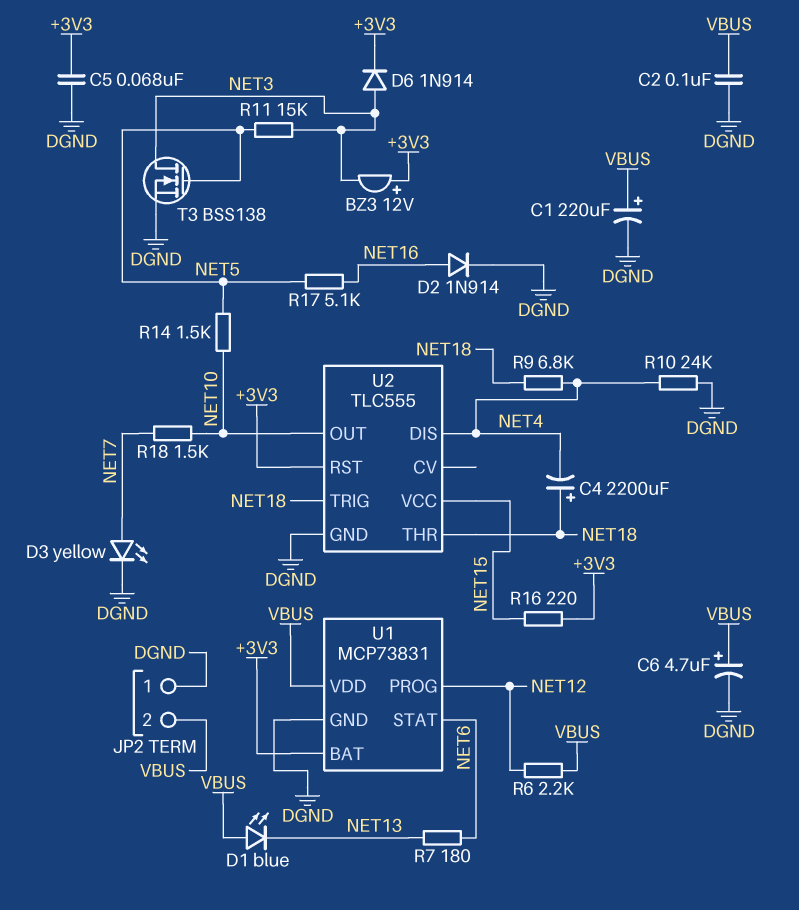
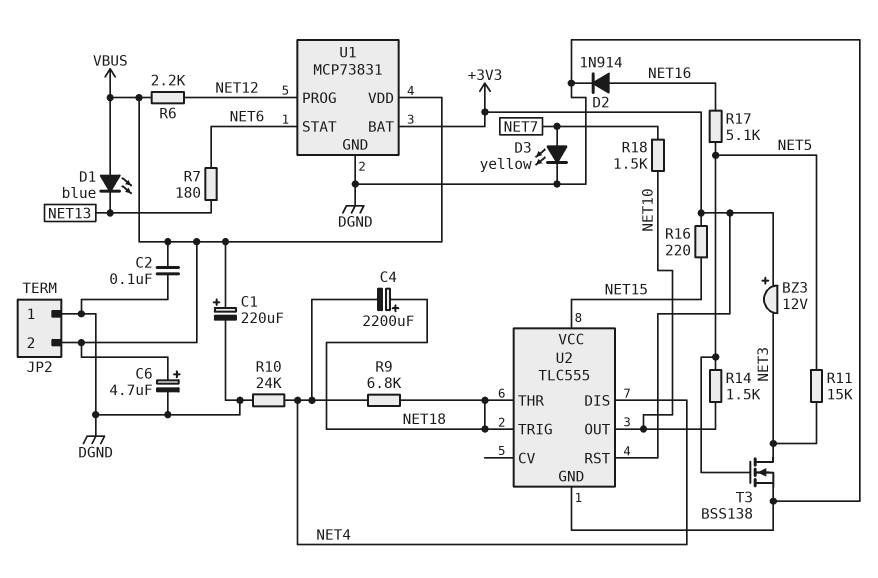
C5: 68nF (+3V3, DGND) -> none
D6: diode 1N914 (A NET3, K +3V3) -> none

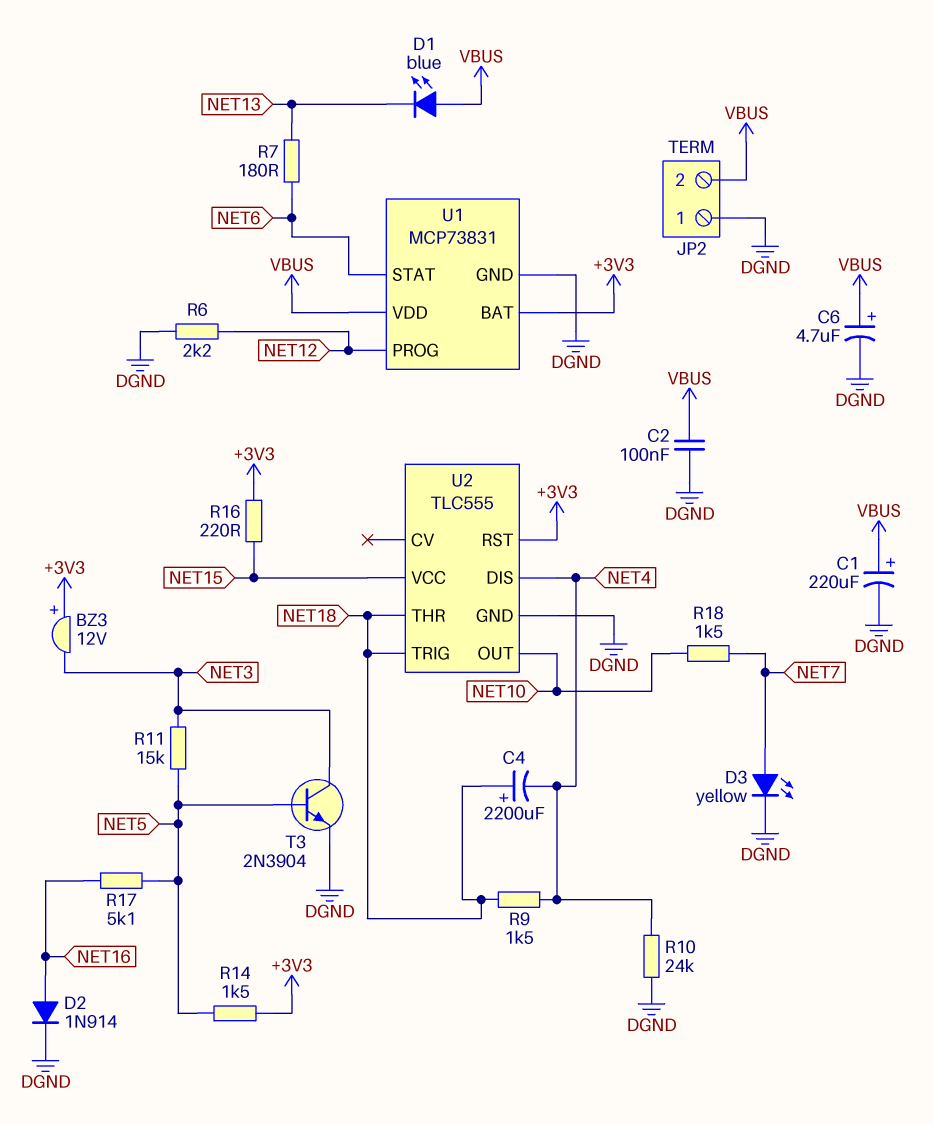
R6: 2.2k (NET12, VBUS) -> 2.2k (DGND, NET12)
R9: 6.8k (NET4, NET18) -> 1.5k (NET4, NET18)
R14: 1.5k (NET5, NET10) -> 1.5k (+3V3, NET5)
T3: NMOS BSS138 (G NET5, D NET3, S DGND) -> NPN 2N3904 (B NET5, C NET3, E DGND)

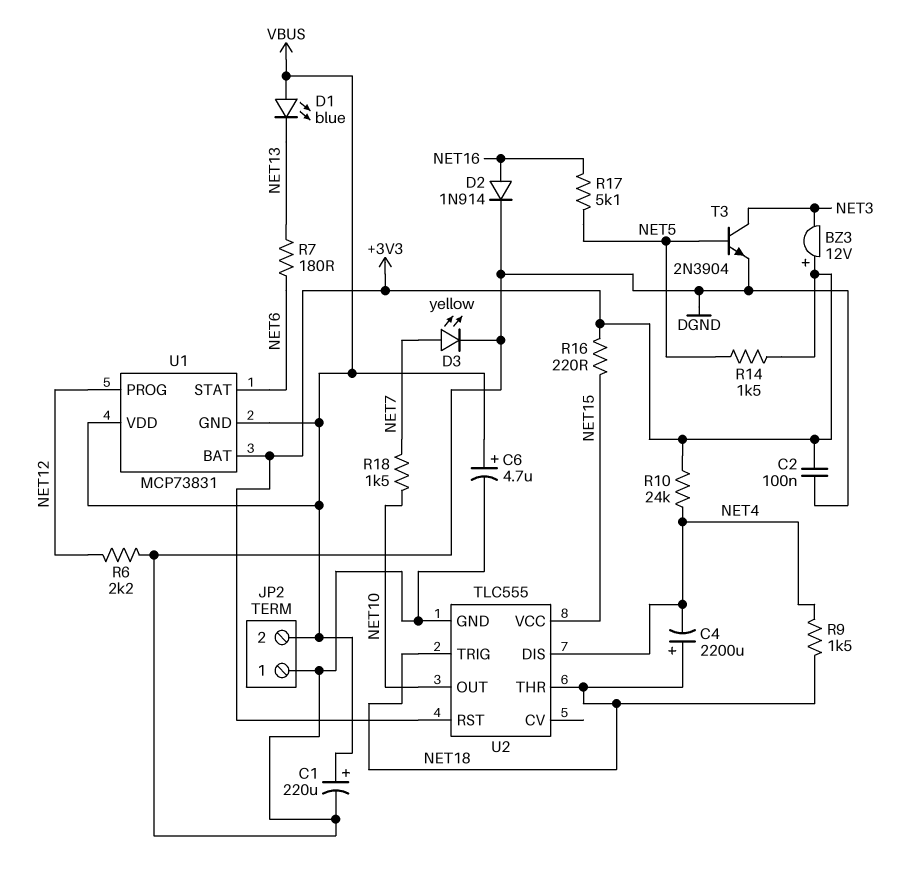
C2: 100nF (DGND, VBUS) -> 100nF (+3V3, DGND)
R10: 24k (DGND, NET4) -> 24k (+3V3, NET4)
R11: 15k (NET3, NET5) -> none
U1 pin GND: DGND -> VBUS

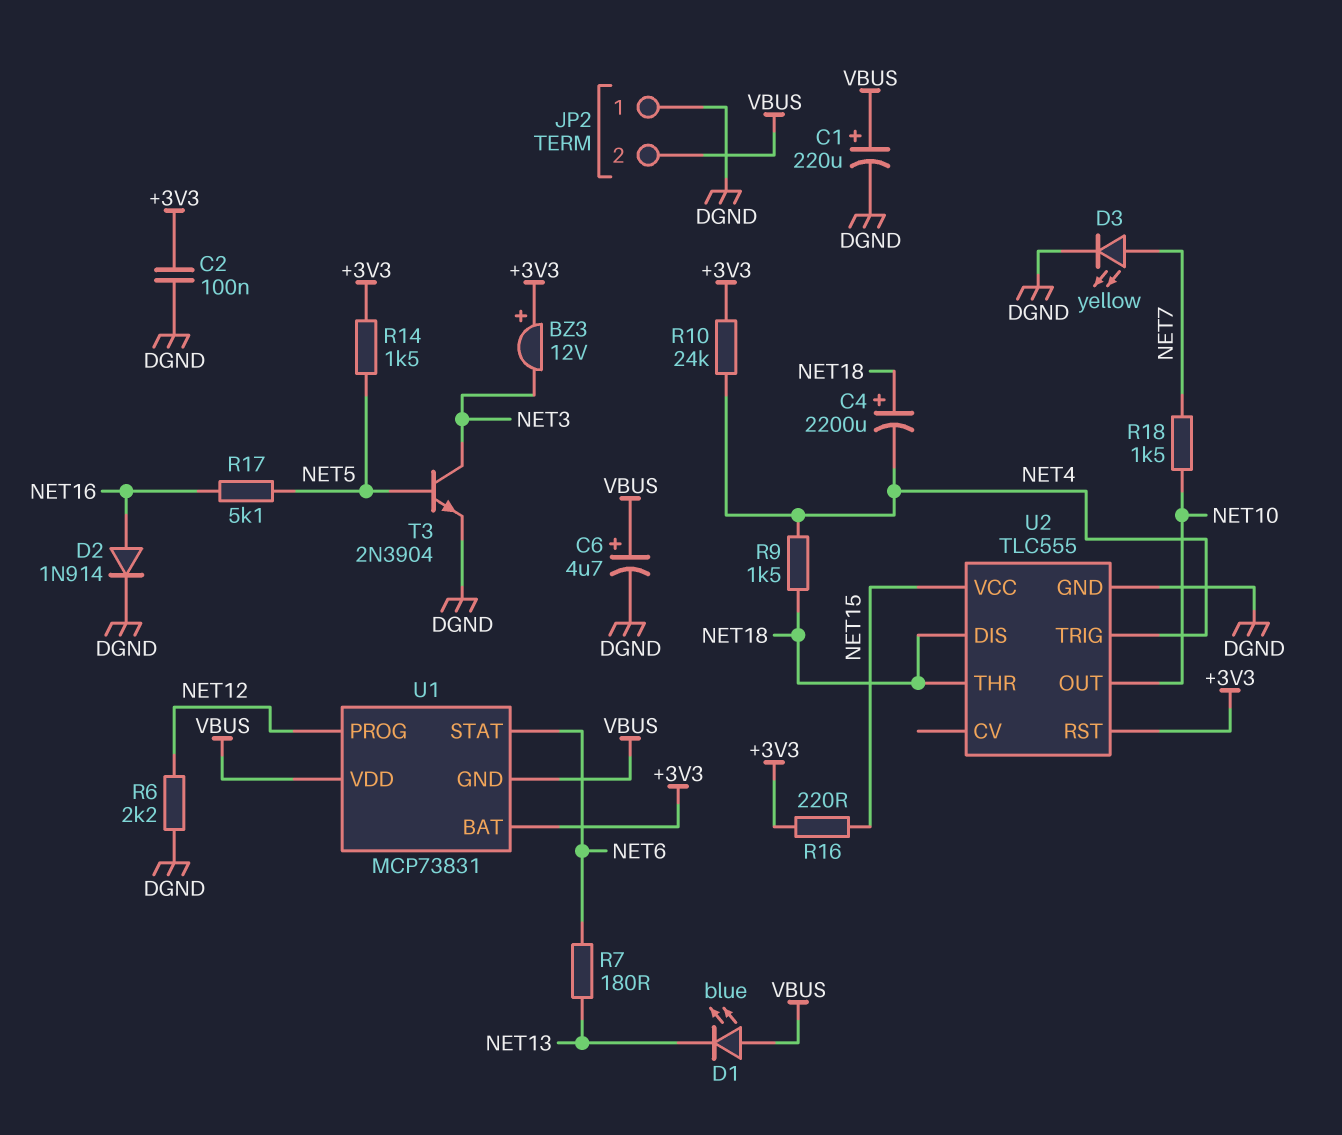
U2 pin DIS: NET4 -> NET18
U2 pin TRIG: NET18 -> NET4

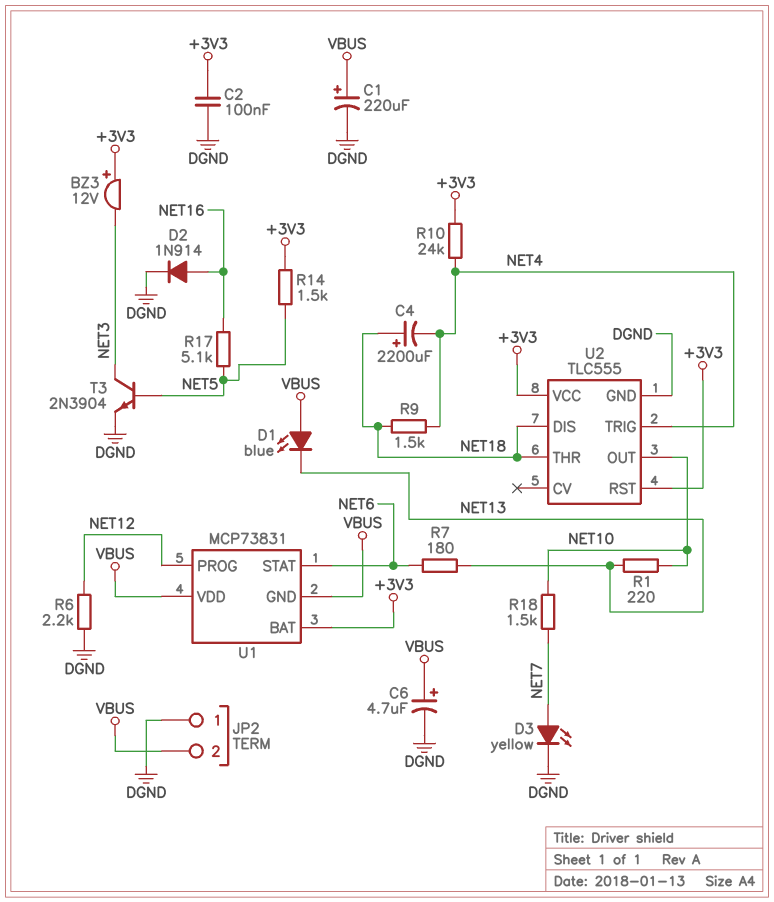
R1: none -> 220 (NET10, NET13)
R16: 220 (+3V3, NET15) -> none
U2 pin VCC: NET15 -> +3V3

